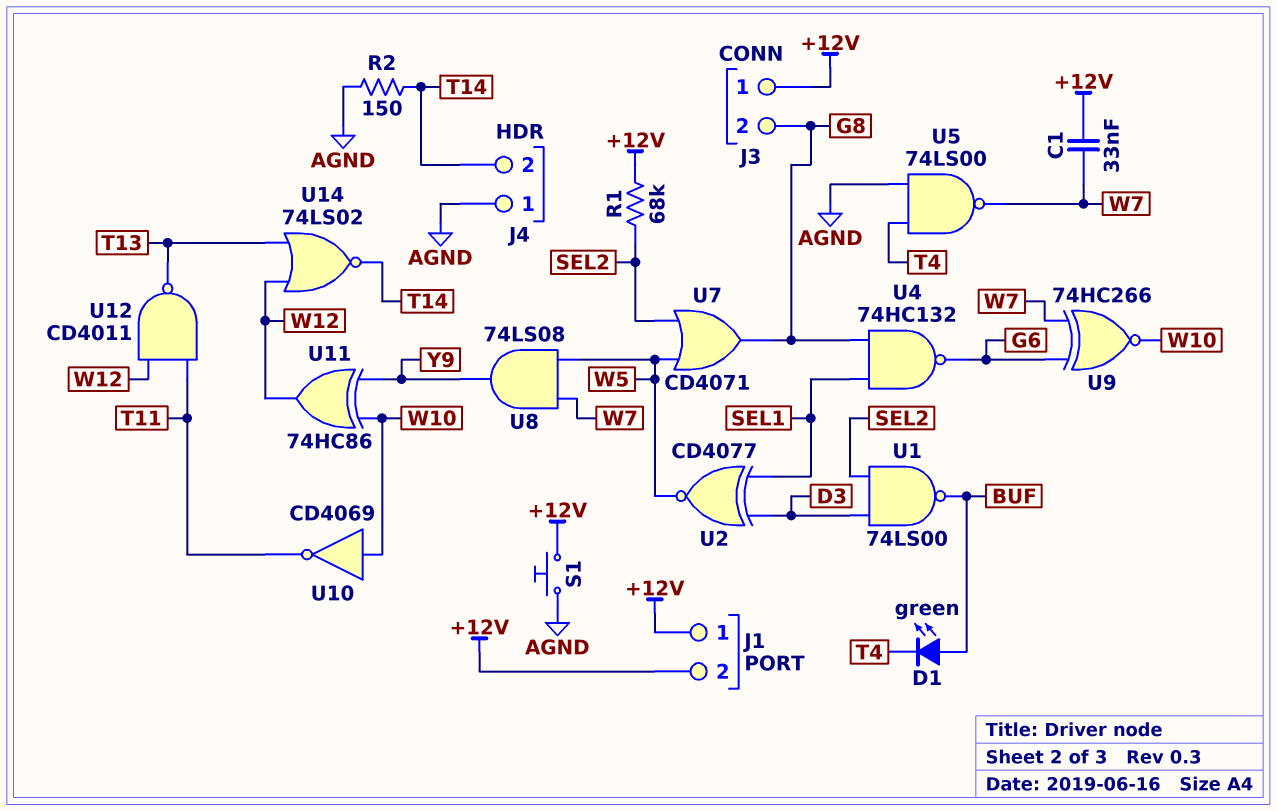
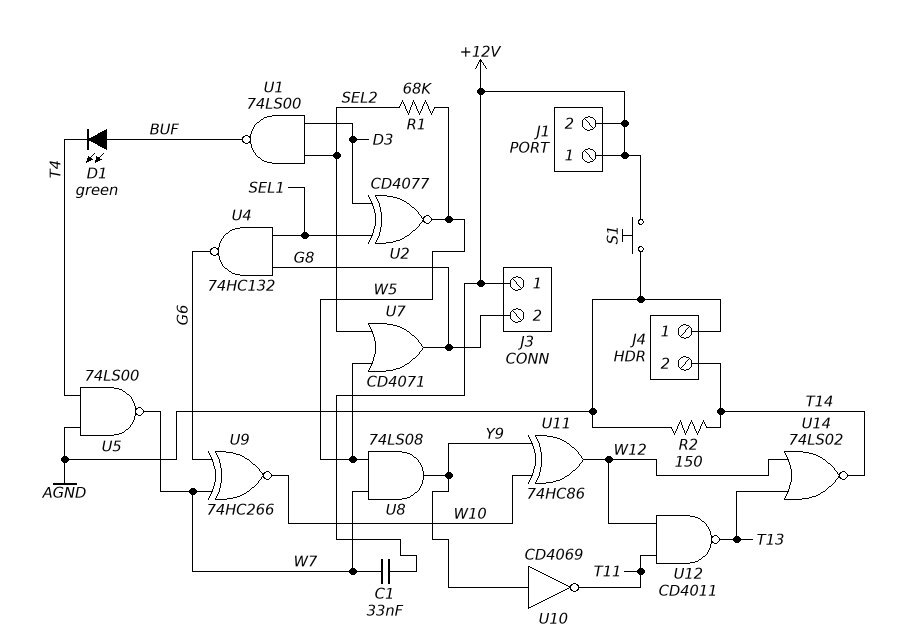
R1: 68k (+12V, SEL2) -> 68k (SEL2, W5)
U10: NOT CD4069 (in W10, out T11) -> NOT CD4069 (in Y9, out T11)

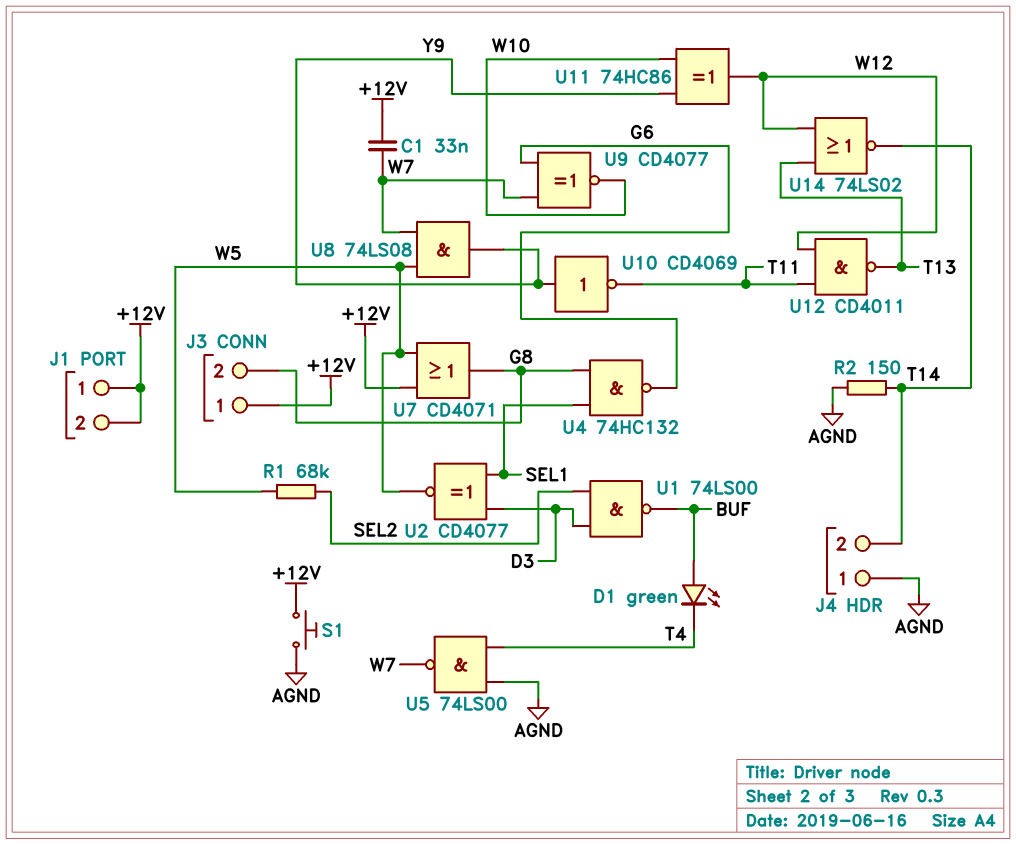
U7: OR CD4071 (in SEL2, in W5, out G8) -> OR CD4071 (in +12V, in W5, out G8)
U9: XNOR 74HC266 (in G6, in W7, out W10) -> XNOR CD4077 (in G6, in W7, out W10)

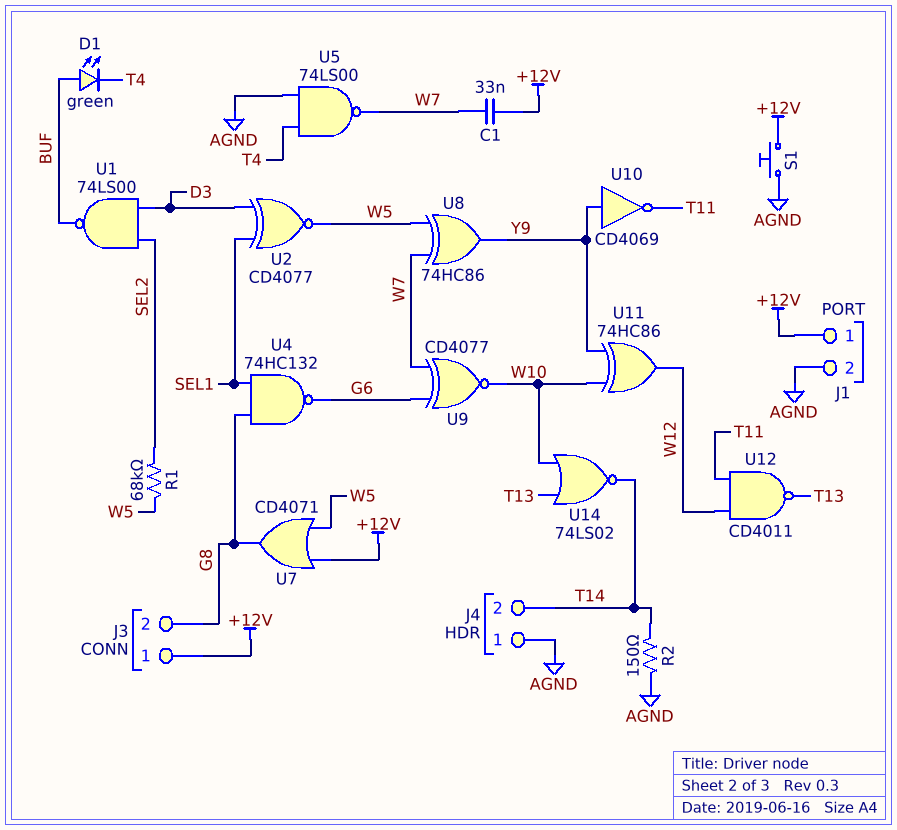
J1 pin 2: +12V -> AGND
U8: AND 74LS08 (in W5, in W7, out Y9) -> XOR 74HC86 (in W5, in W7, out Y9)
U14: NOR 74LS02 (in T13, in W12, out T14) -> NOR 74LS02 (in T13, in W10, out T14)

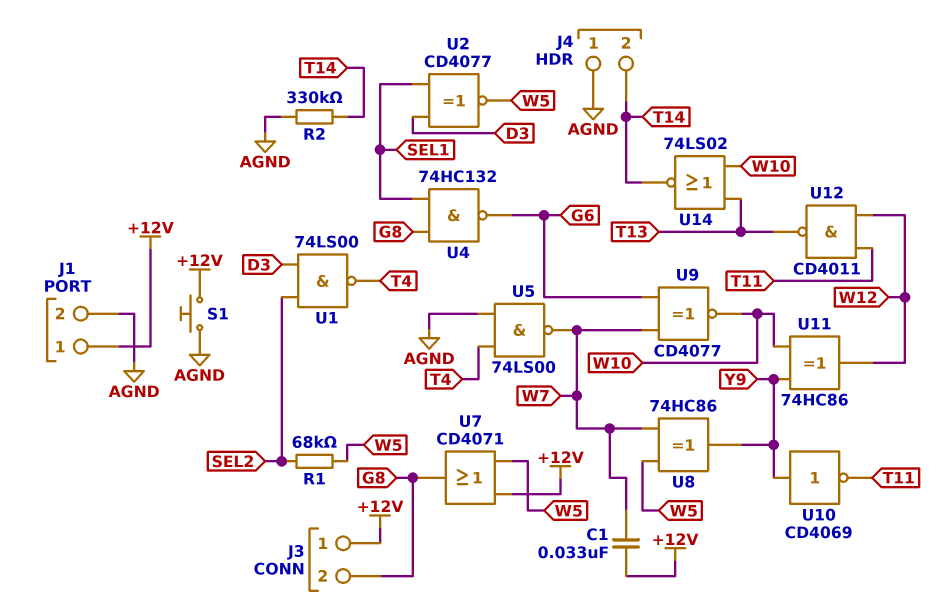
D1: LED green (A BUF, K T4) -> none
R2: 150 (AGND, T14) -> 330k (AGND, T14)
U1: NAND 74LS00 (in D3, in SEL2, out BUF) -> NAND 74LS00 (in D3, in SEL2, out T4)

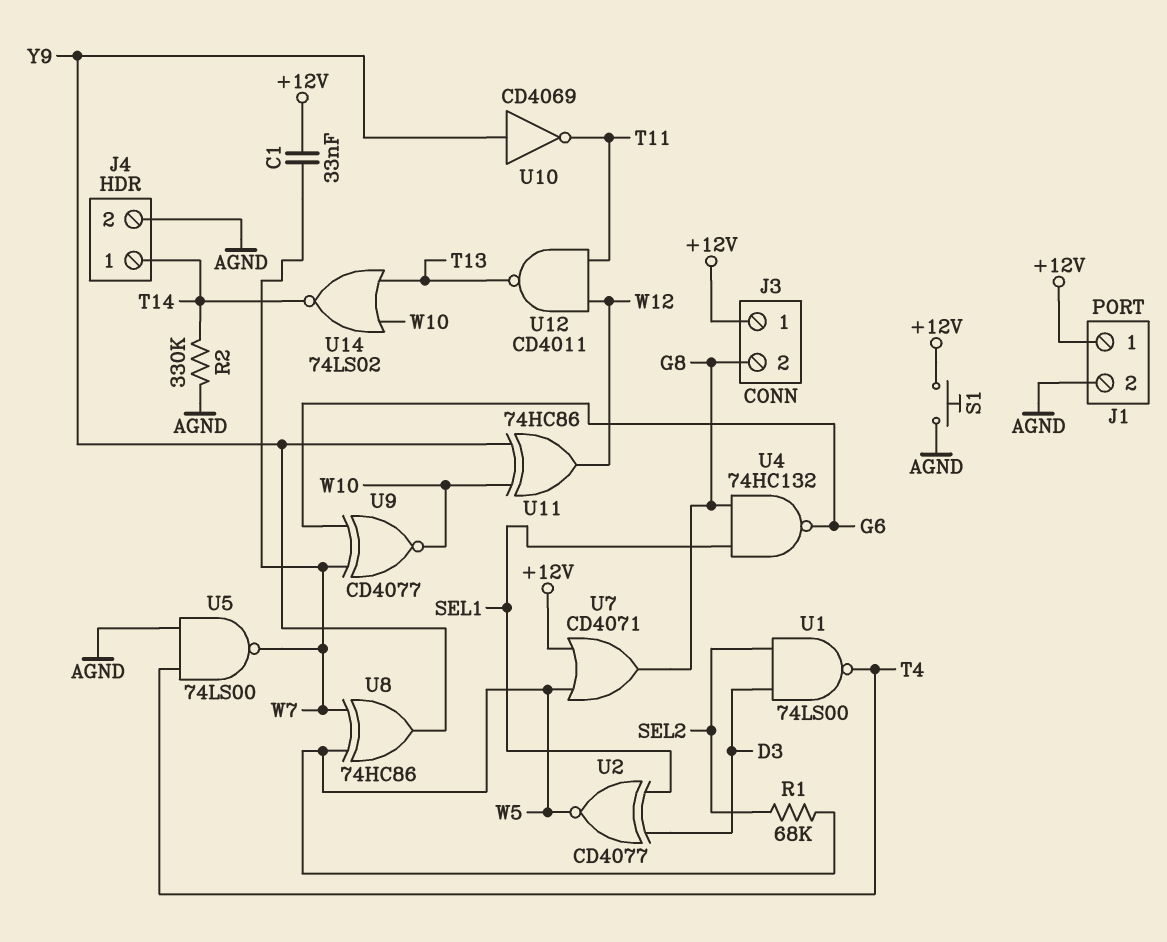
J4 pin 1: AGND -> T14
J4 pin 2: T14 -> AGND

